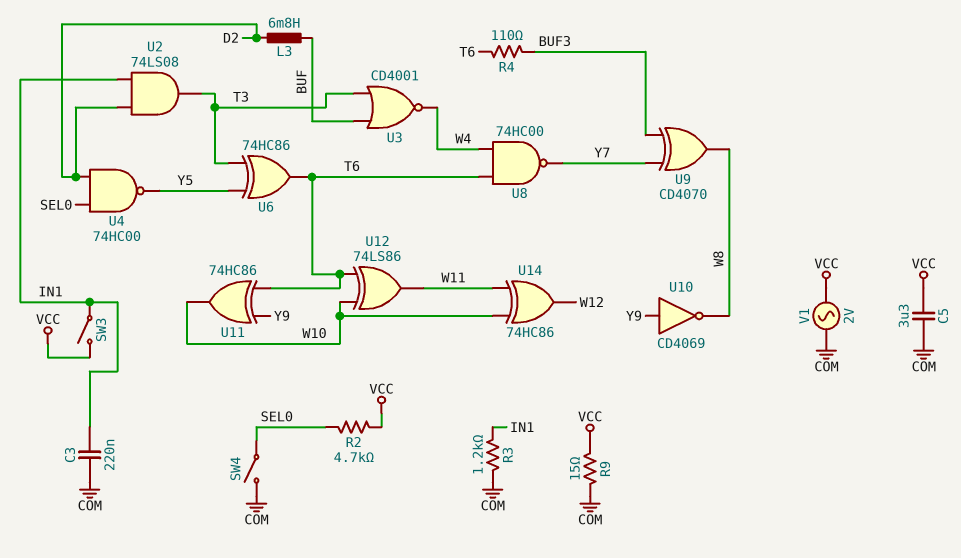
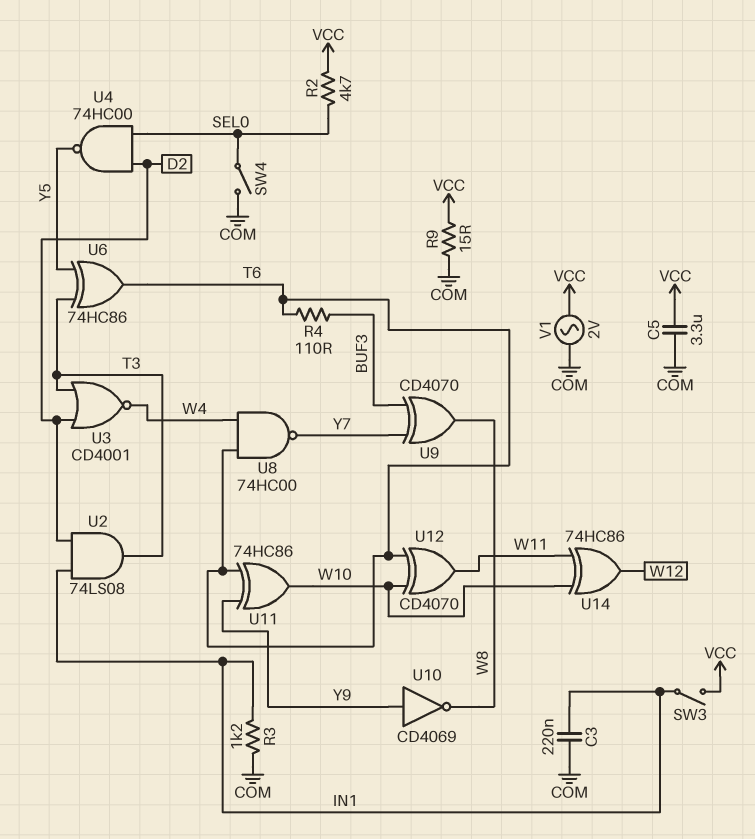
L3: 6.8mH (BUF, D2) -> none
U3: NOR CD4001 (in BUF, in T3, out W4) -> NOR CD4001 (in D2, in T3, out W4)
U12: XOR 74LS86 (in T6, in W10, out W11) -> XOR CD4070 (in T6, in W10, out W11)

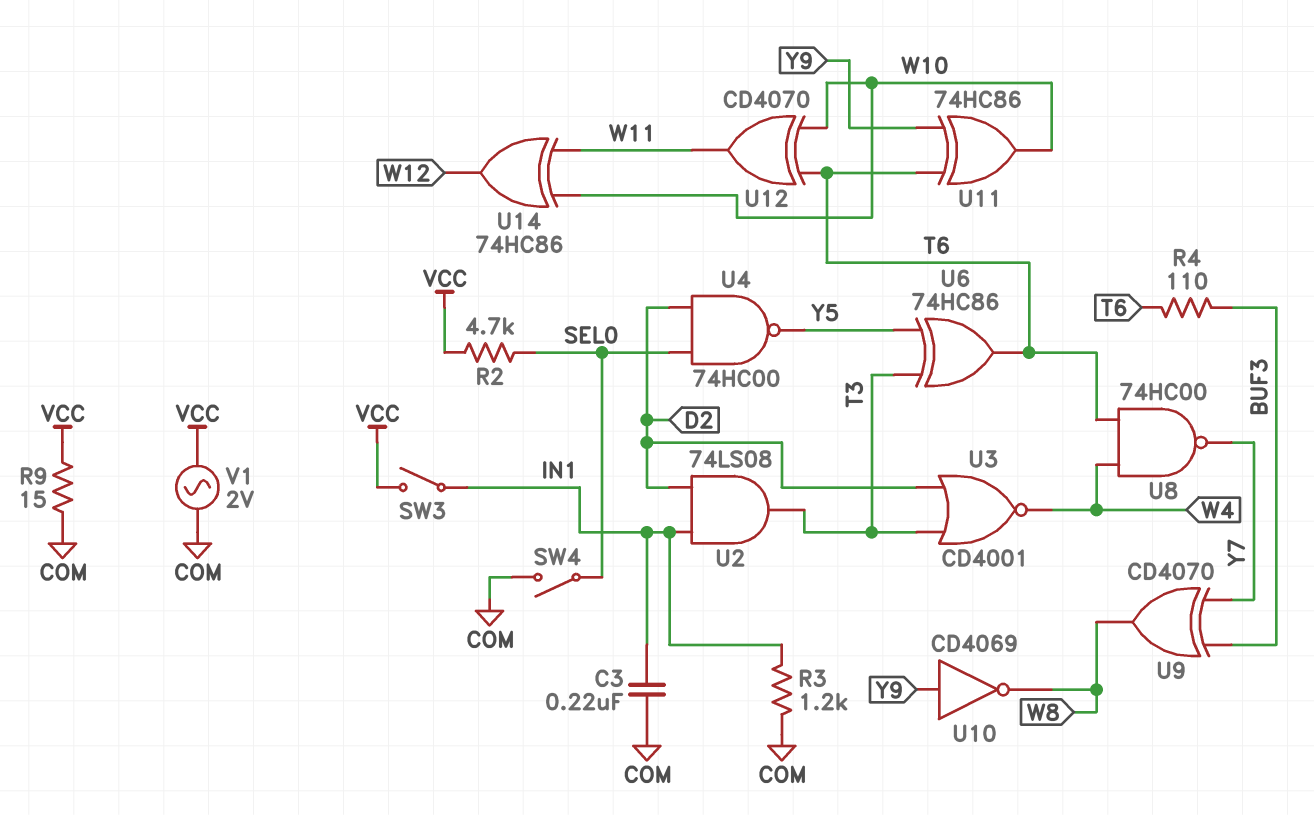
C5: 3.3uF (COM, VCC) -> none

